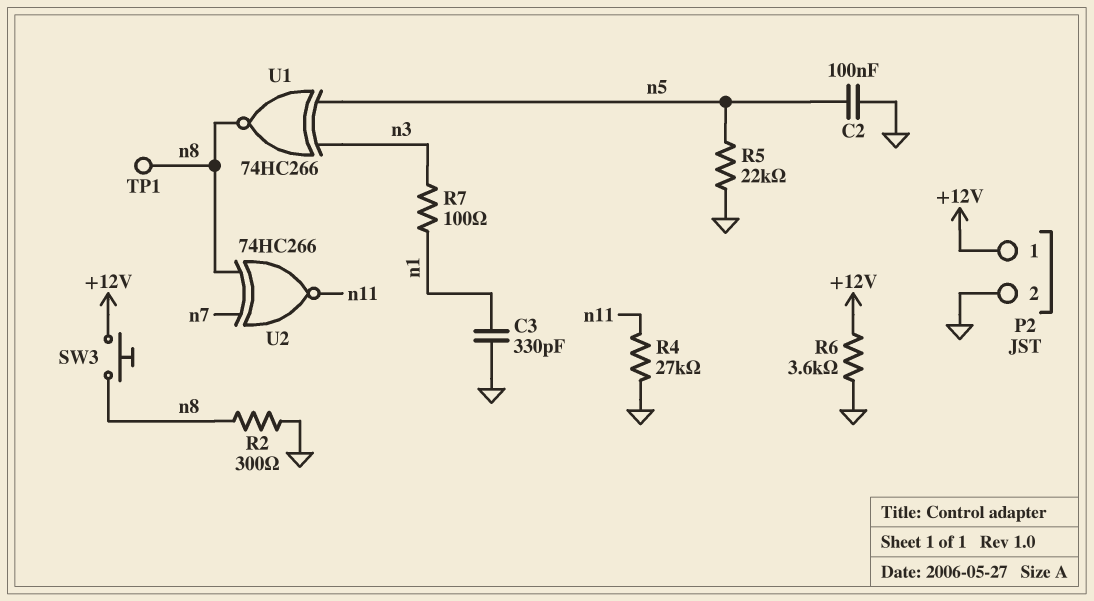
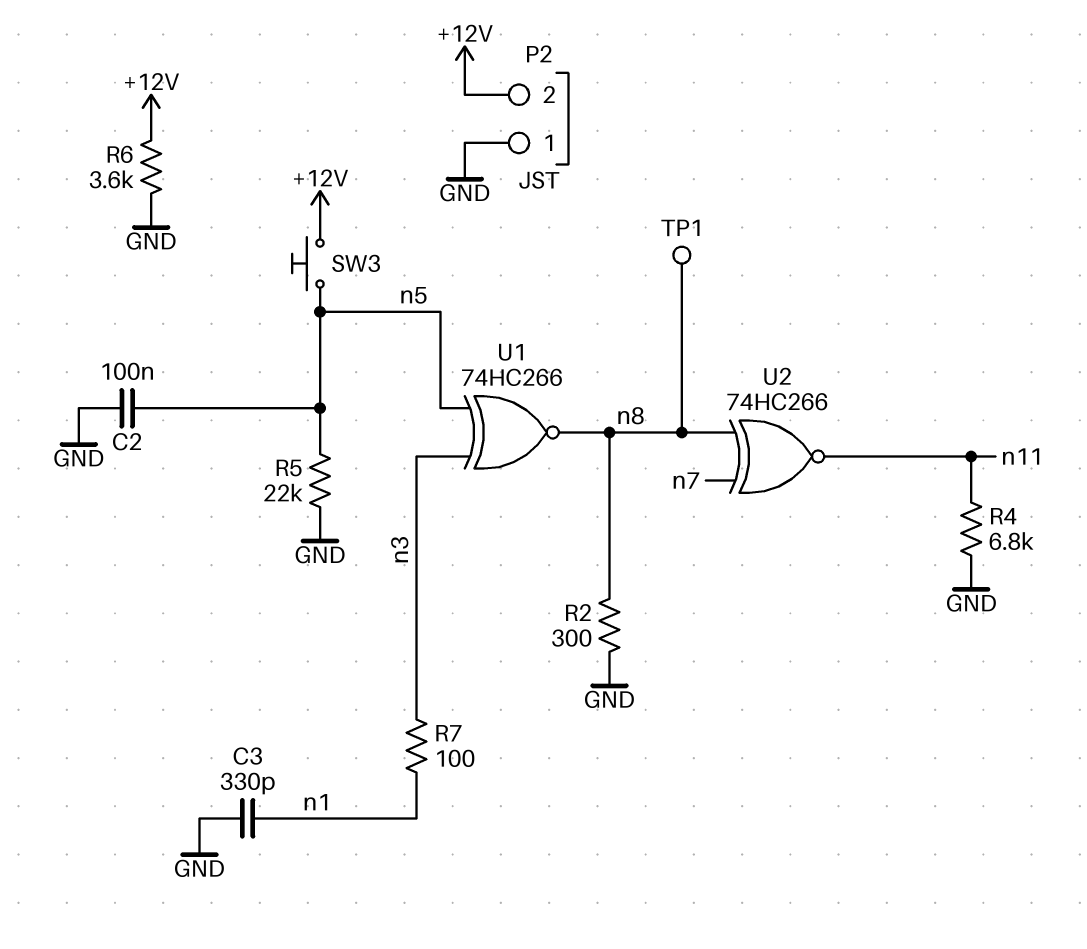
P2 pin 1: +12V -> GND
P2 pin 2: GND -> +12V
R4: 27k (GND, n11) -> 6.8k (GND, n11)
SW3: button (+12V, n8) -> button (+12V, n5)

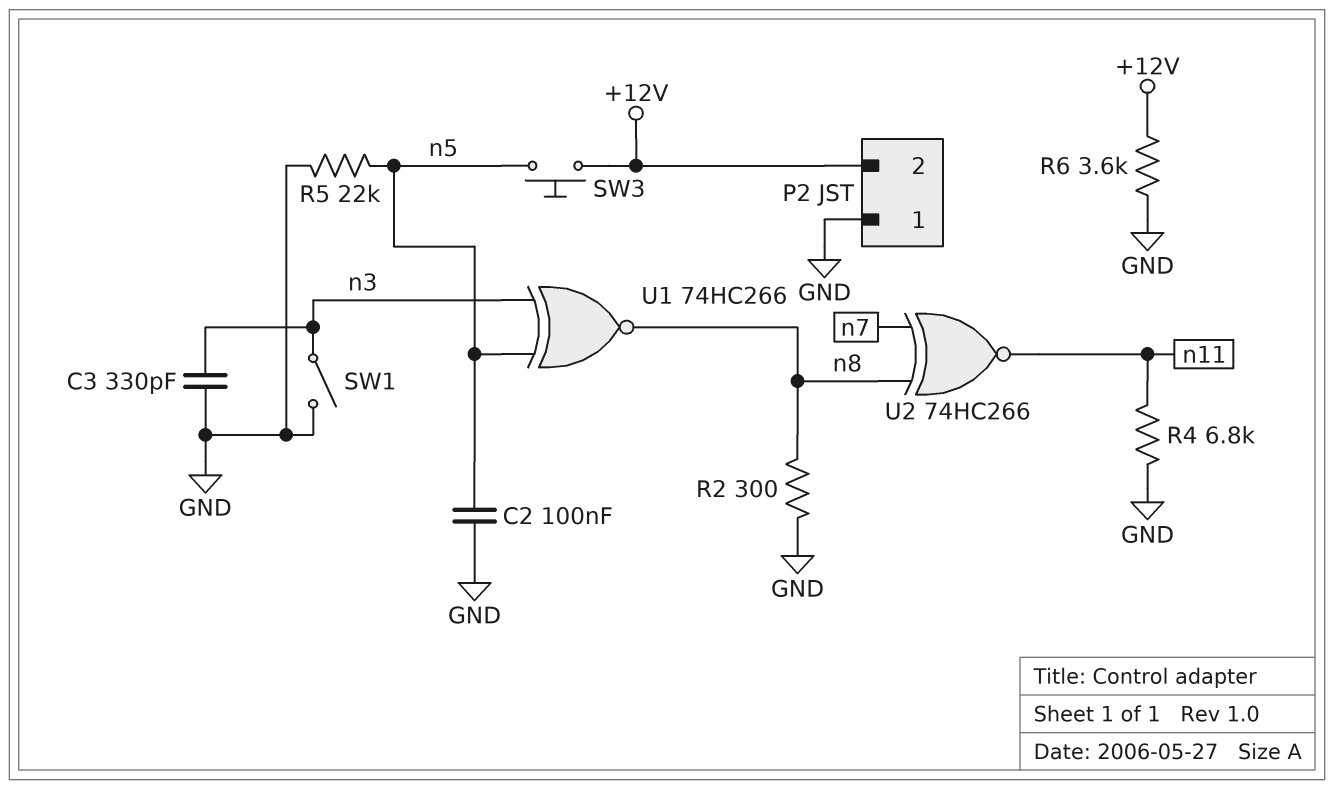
C3: 330pF (GND, n1) -> 330pF (GND, n3)
R7: 100 (n1, n3) -> none
SW1: none -> switch (GND, n3)
TP1: test point (n8) -> none

